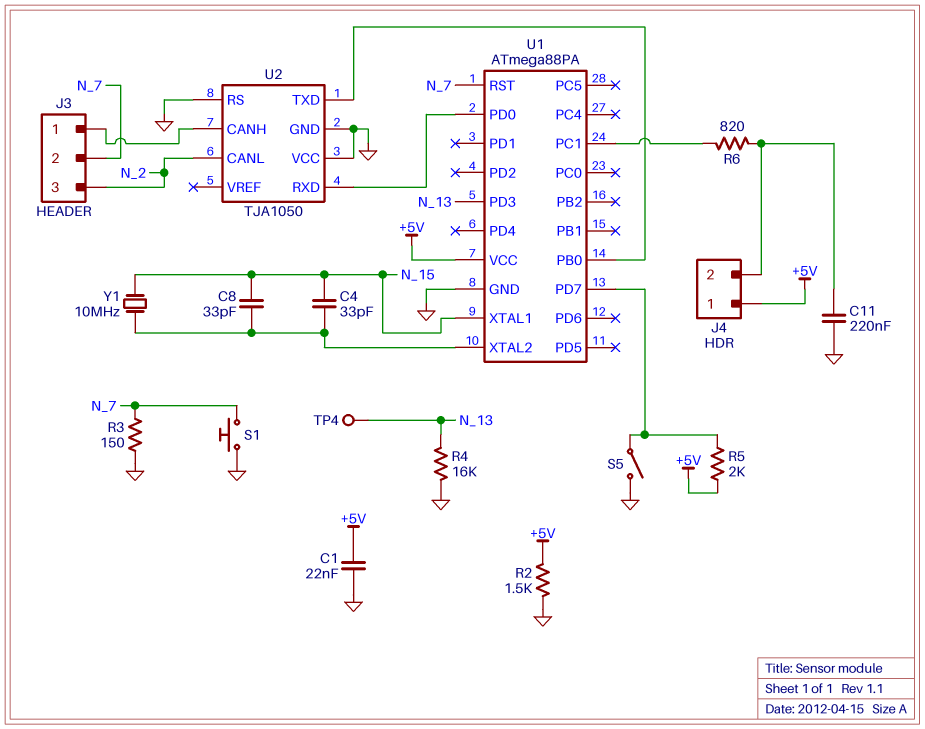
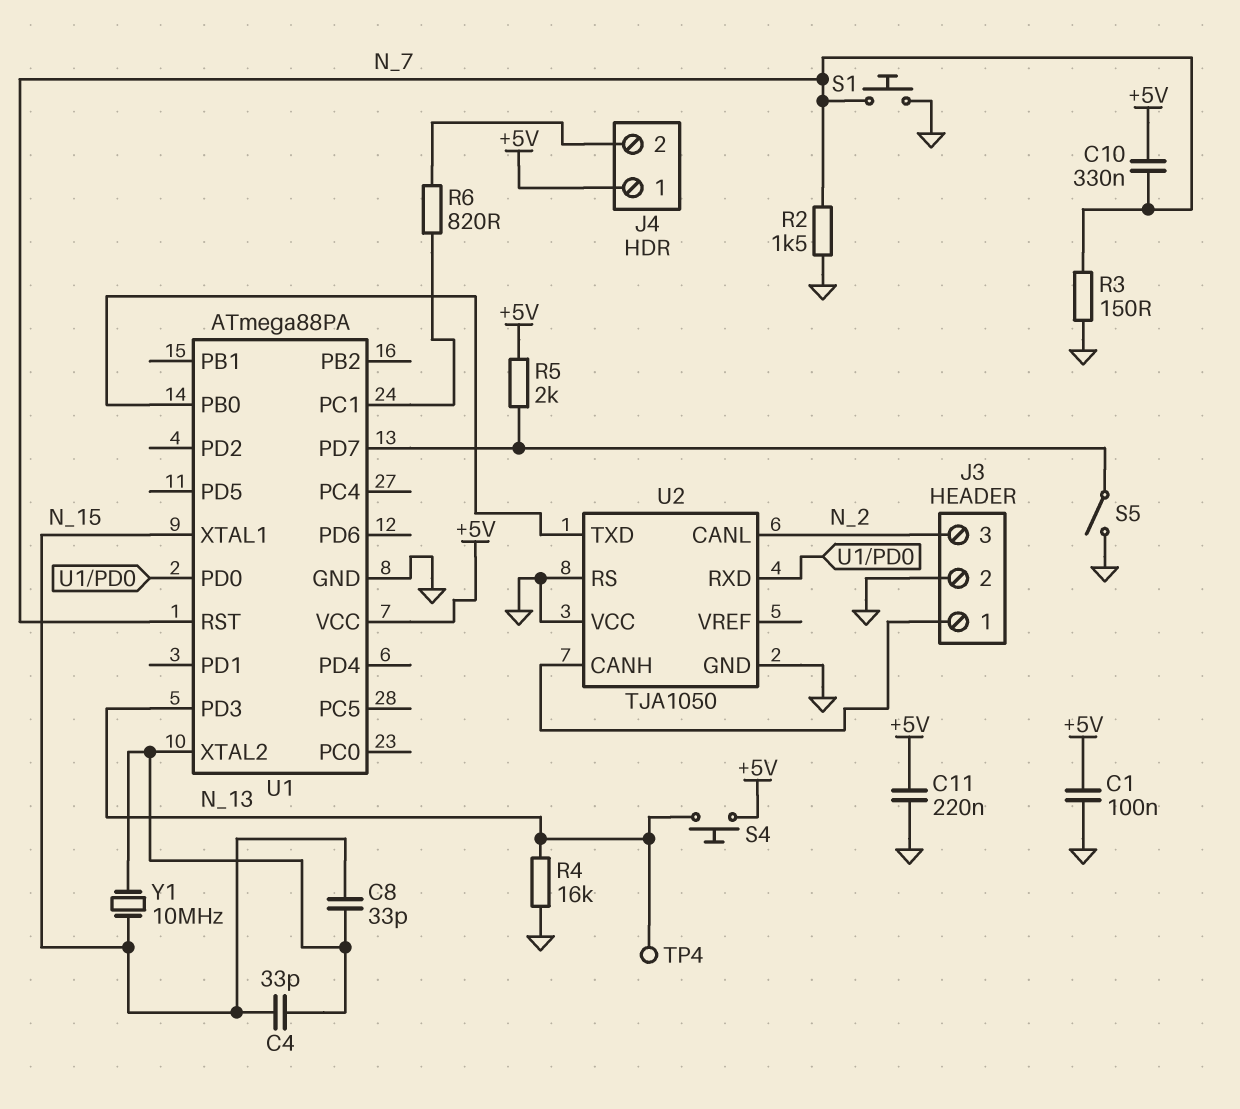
C1: 22nF (+5V, GND) -> 100nF (+5V, GND)
C10: none -> 330nF (+5V, N_7)
C11: 220nF (GND, J4/2) -> 220nF (+5V, GND)
J3 pin 2: N_7 -> GND
R2: 1.5k (+5V, GND) -> 1.5k (GND, N_7)
S4: none -> button (+5V, N_13)

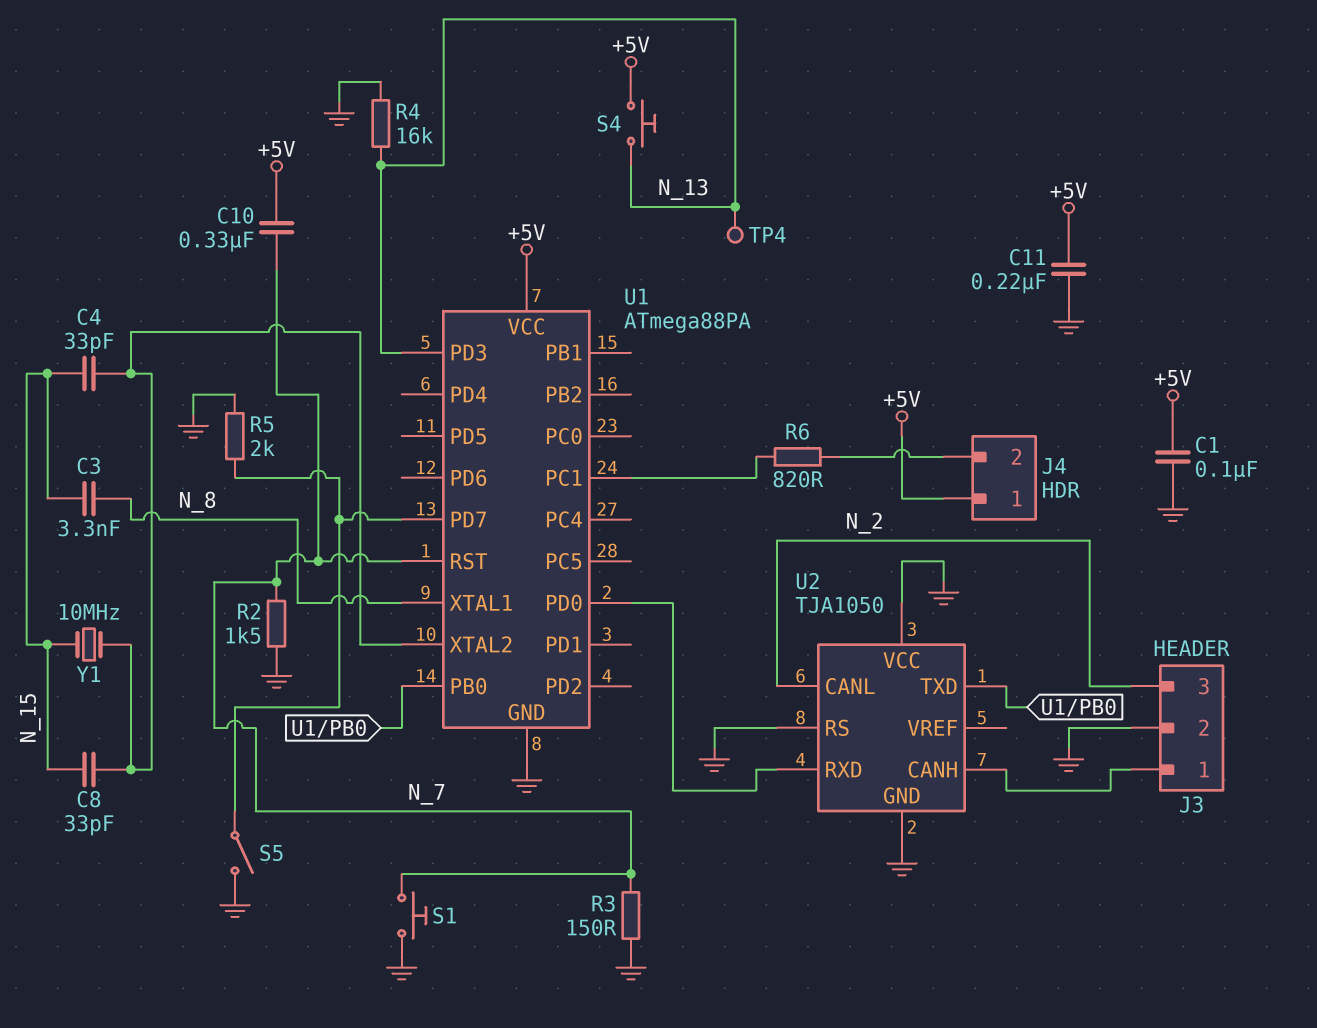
C3: none -> 3.3nF (N_8, N_15)
R5: 2k (+5V, U1/PD7) -> 2k (GND, U1/PD7)
U1 pin XTAL1: N_15 -> N_8

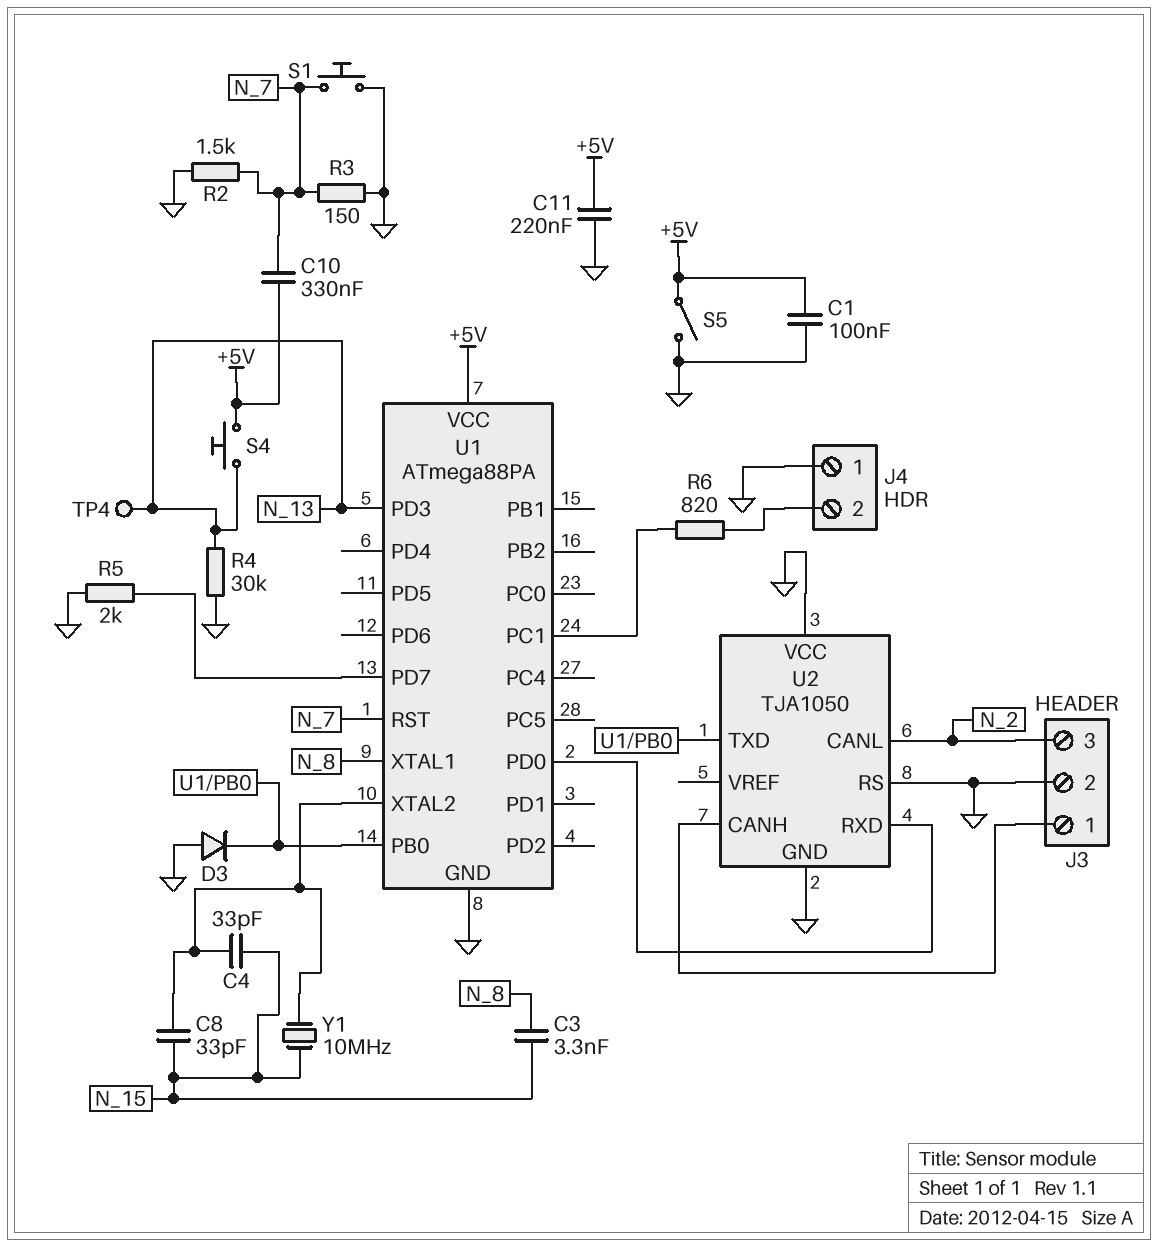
D3: none -> diode (A GND, K U1/PB0)
J4 pin 1: +5V -> GND
R4: 16k (GND, N_13) -> 30k (GND, N_13)
S5: switch (GND, U1/PD7) -> switch (+5V, GND)

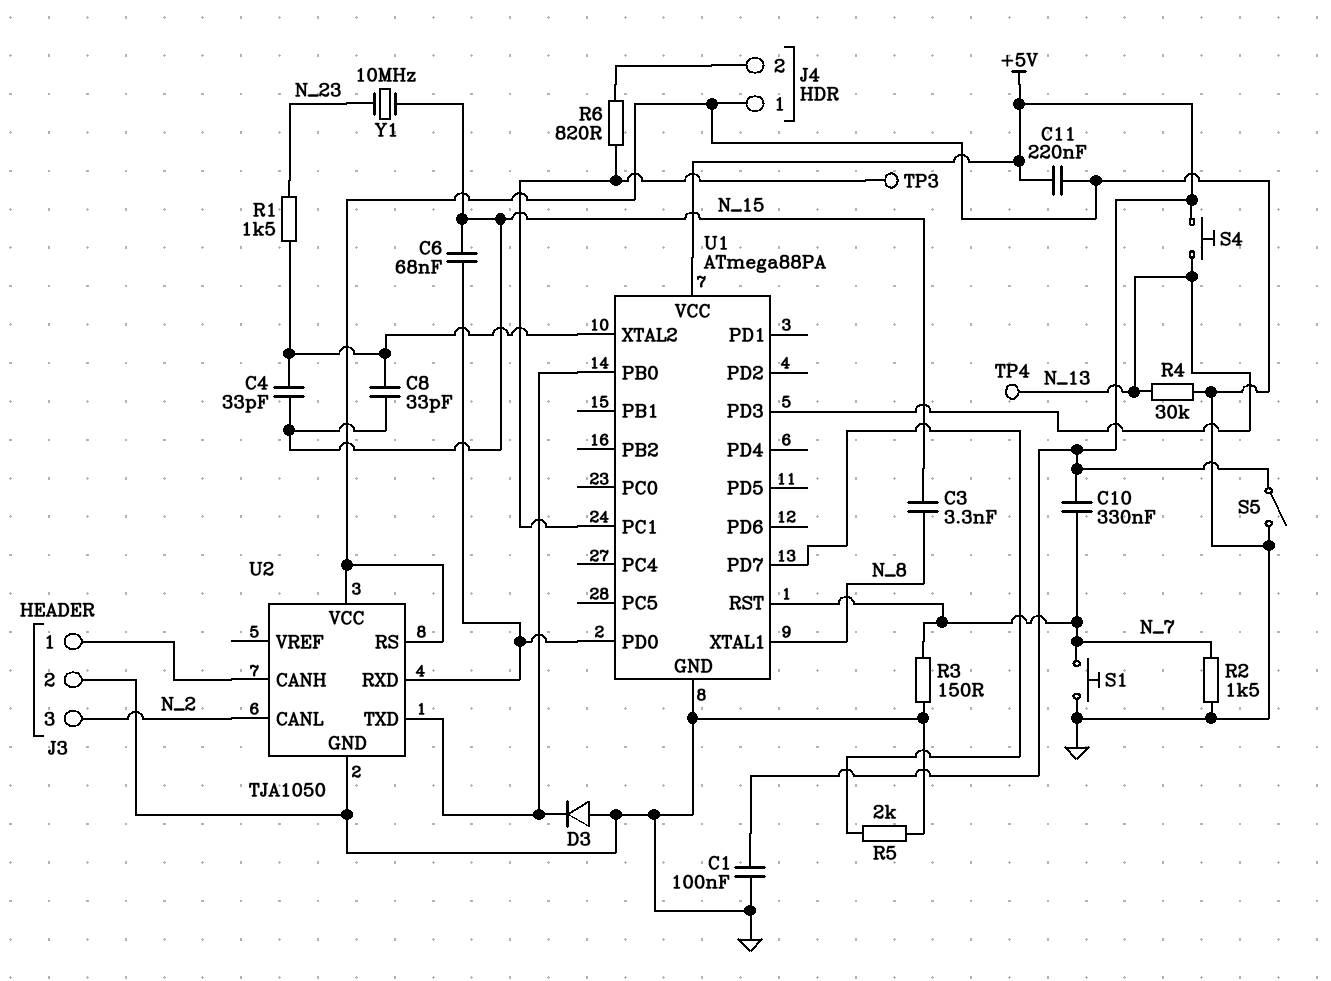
C6: none -> 68nF (N_15, U1/PD0)
R1: none -> 1.5k (N_23, U1/XTAL2)
TP3: none -> test point (U1/PC1)
Y1: 10MHz (N_15, U1/XTAL2) -> 10MHz (N_15, N_23)

